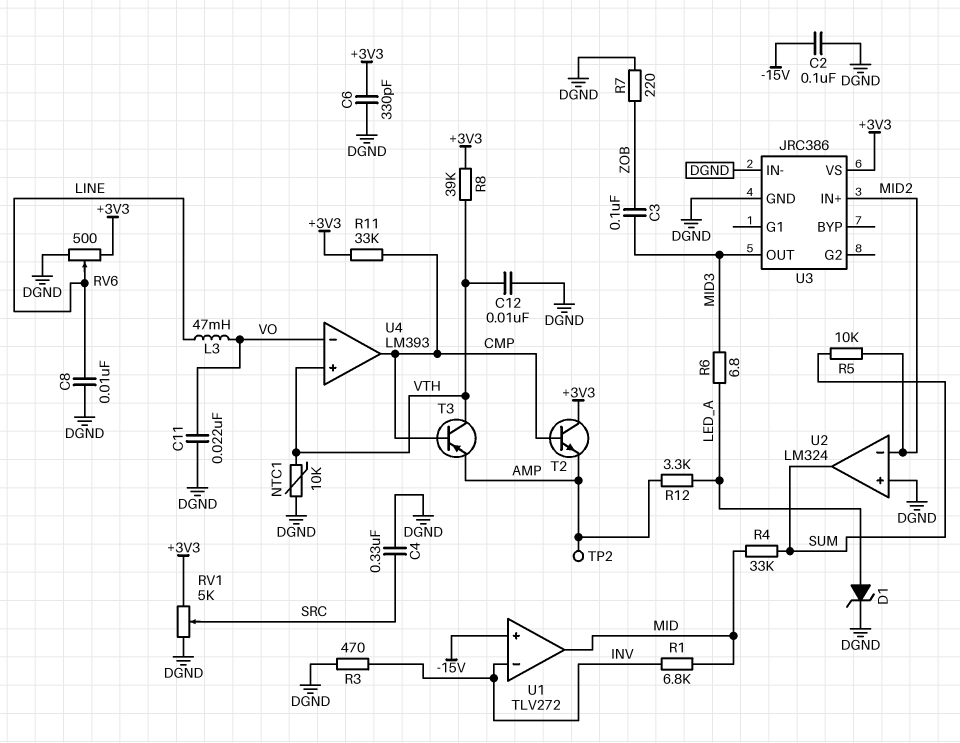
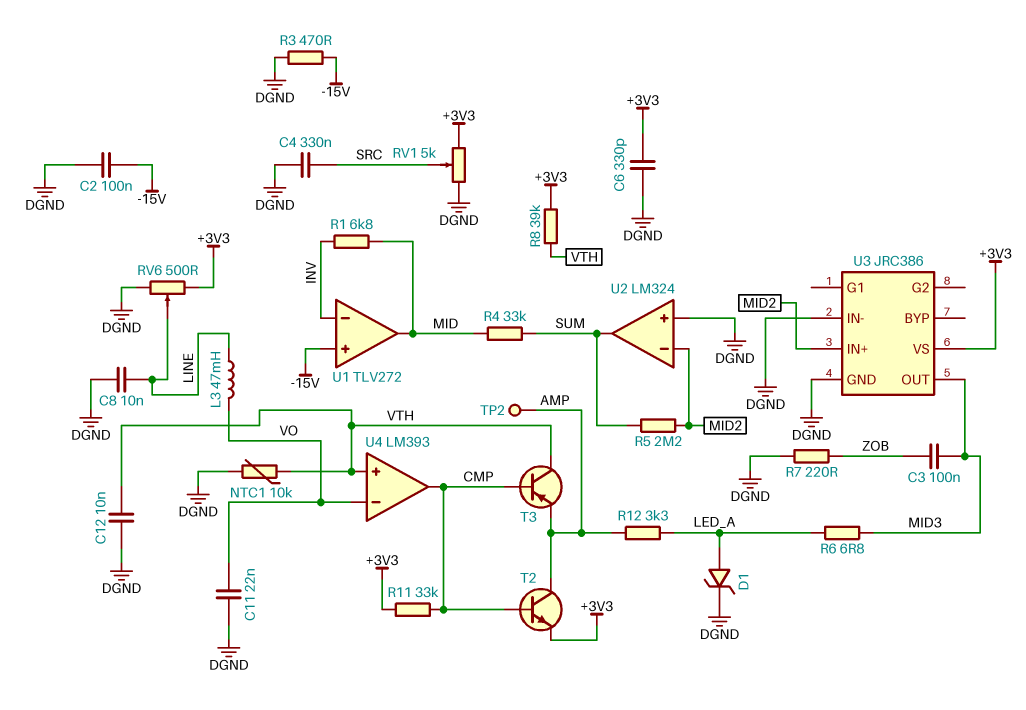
R3: 470 (DGND, INV) -> 470 (-15V, DGND)
R5: 10k (MID2, SUM) -> 2.2M (MID2, SUM)
T2: NPN (B CMP, C +3V3, E AMP) -> NPN (B CMP, C AMP, E +3V3)

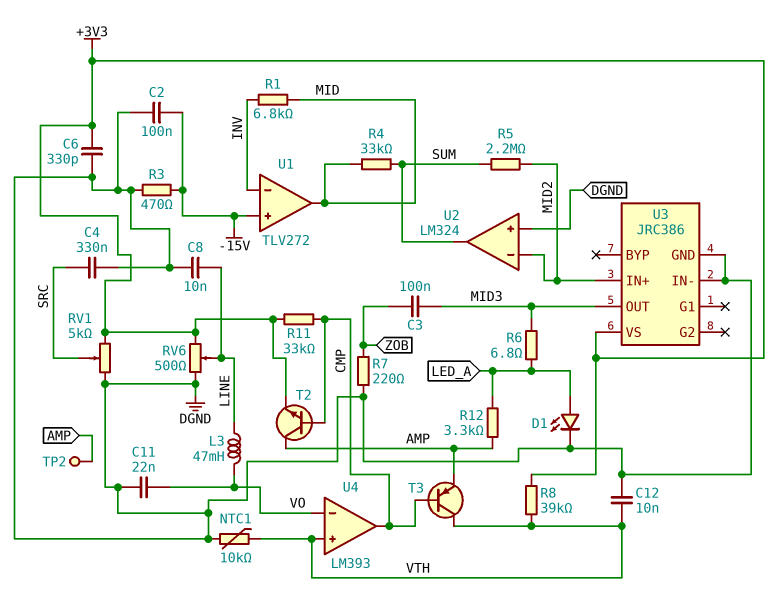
D1: zener (A LED_A, K DGND) -> LED (A LED_A, K DGND)

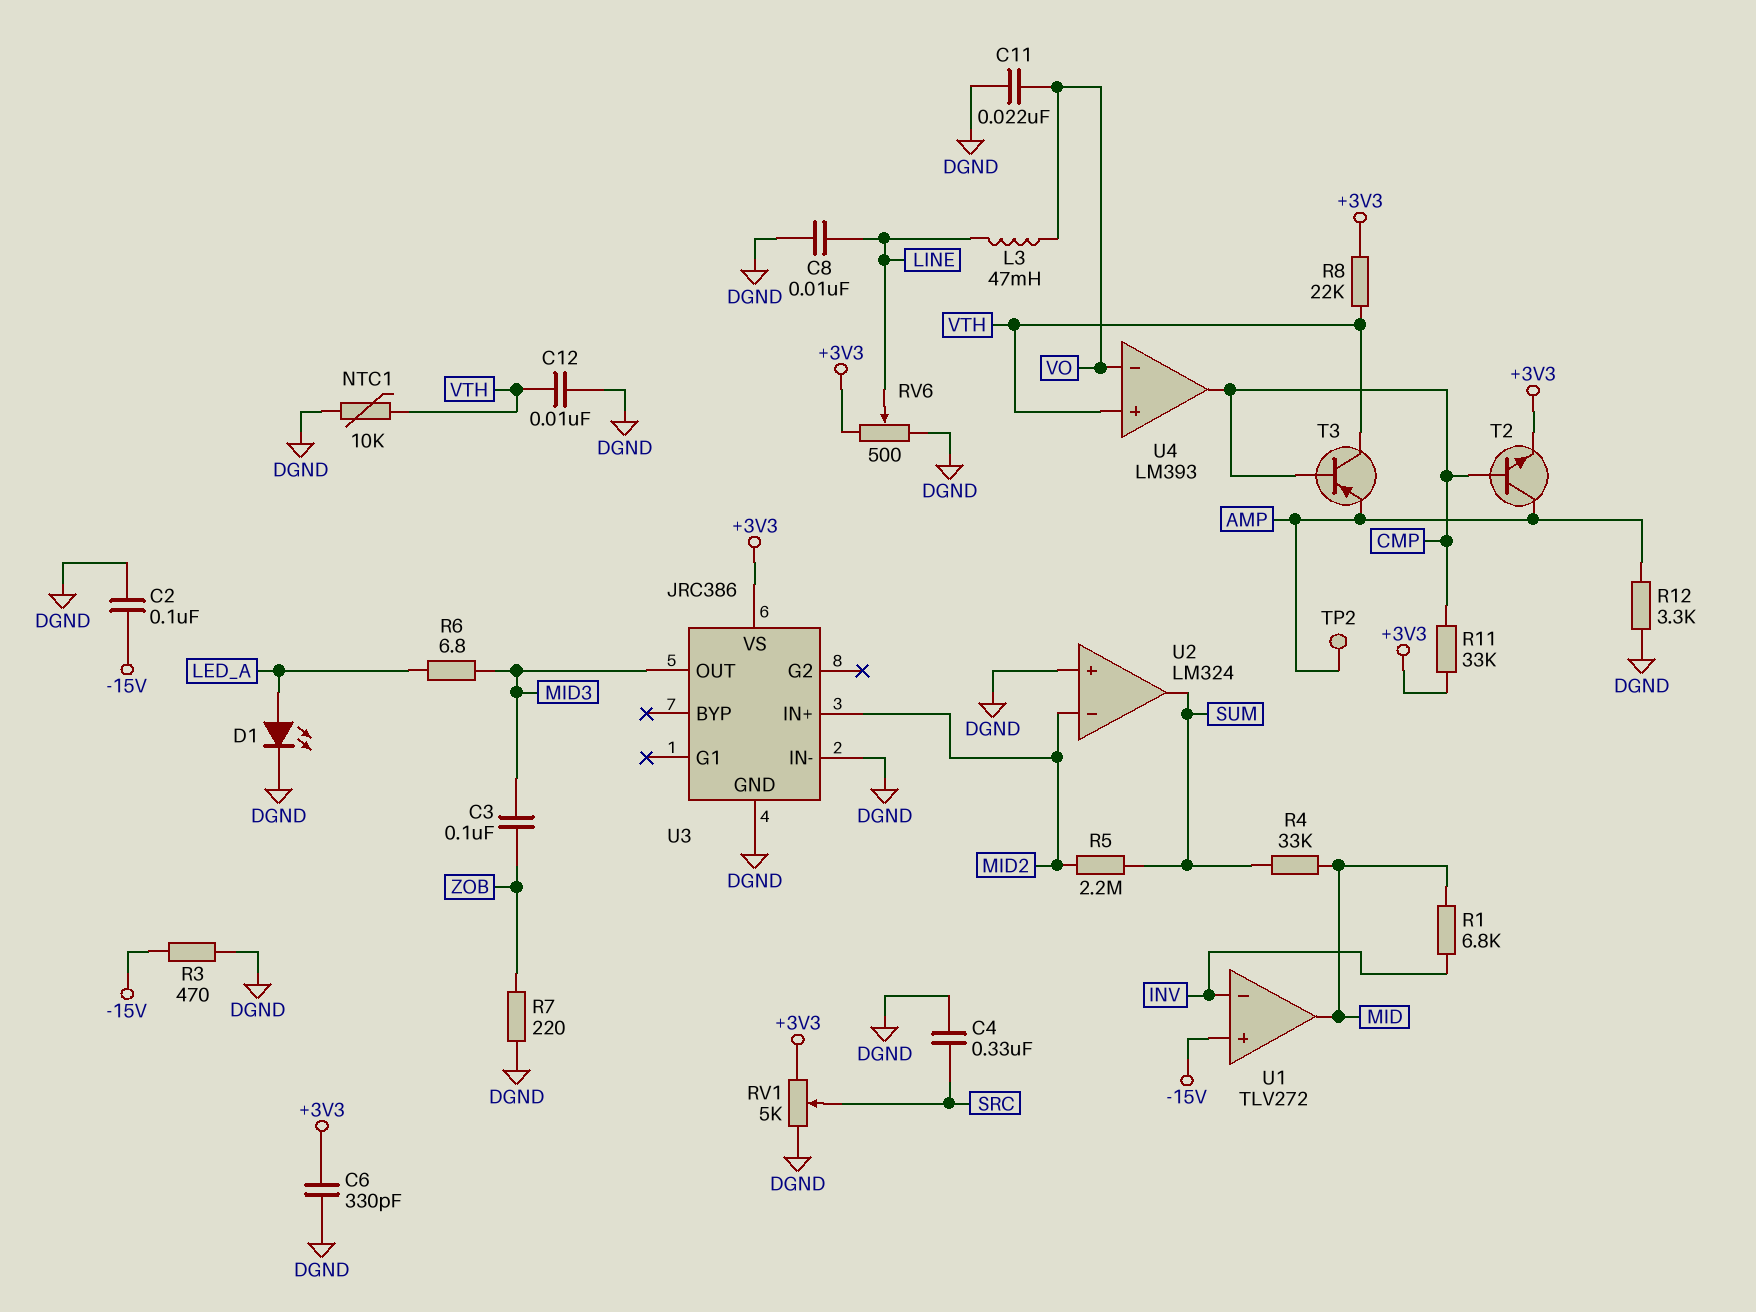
R8: 39k (+3V3, VTH) -> 22k (+3V3, VTH)
R12: 3.3k (AMP, LED_A) -> 3.3k (AMP, DGND)

